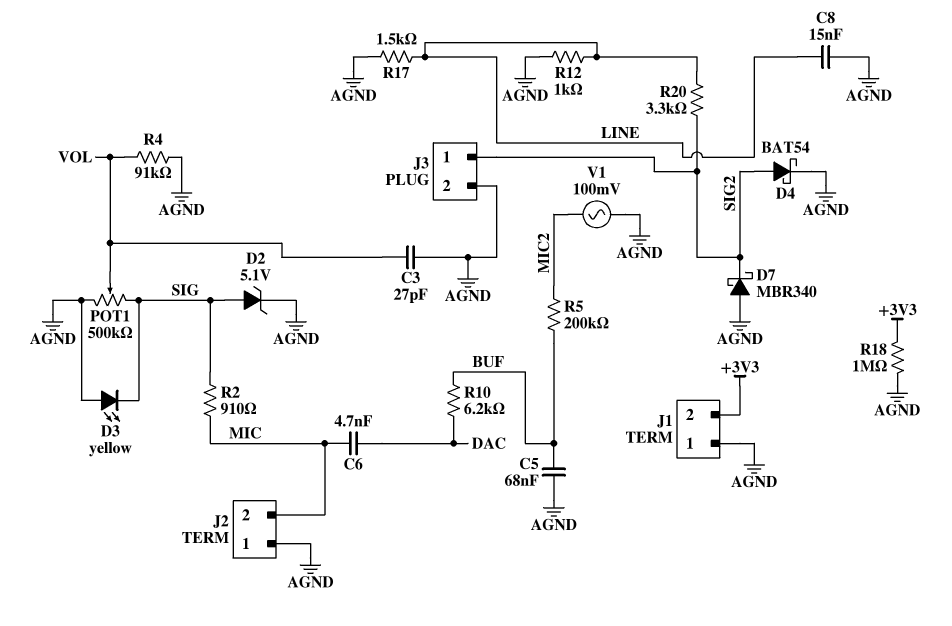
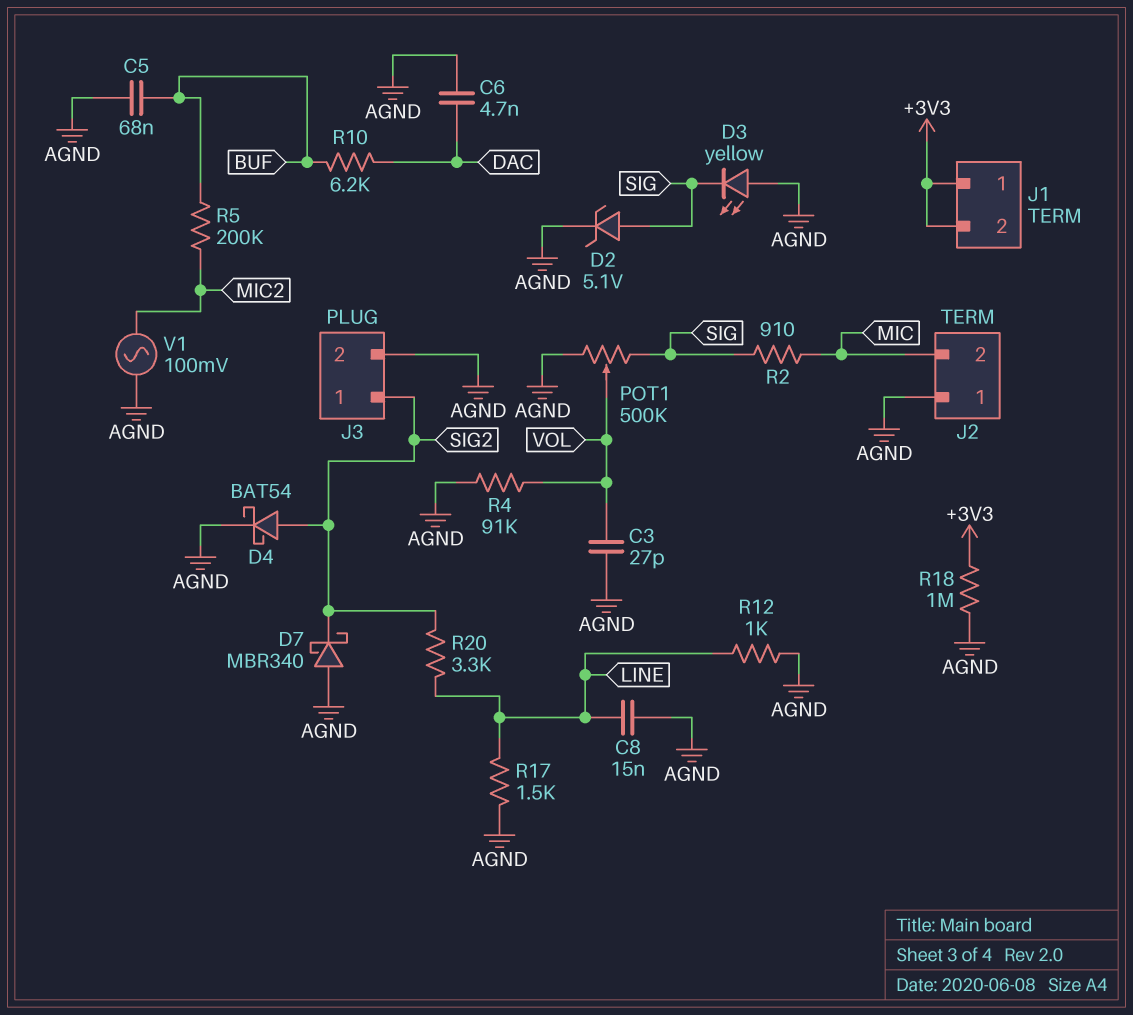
C6: 4.7nF (DAC, MIC) -> 4.7nF (AGND, DAC)
J1 pin 1: AGND -> +3V3

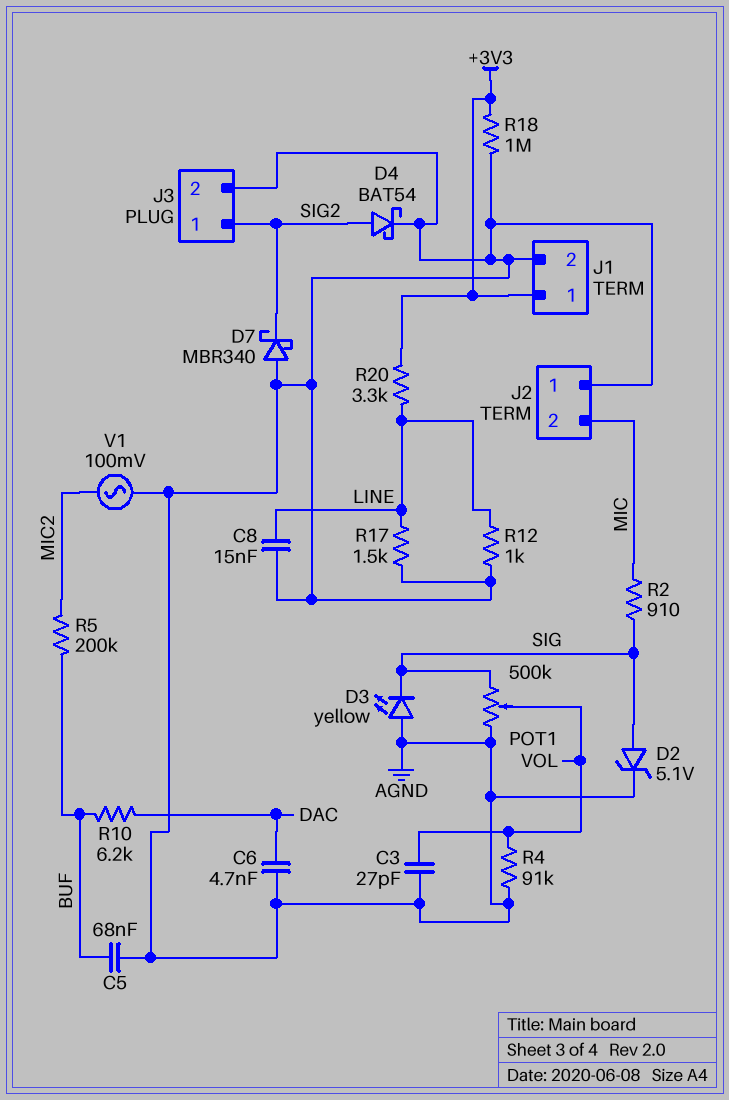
J1 pin 2: +3V3 -> AGND
R20: 3.3k (LINE, SIG2) -> 3.3k (+3V3, LINE)

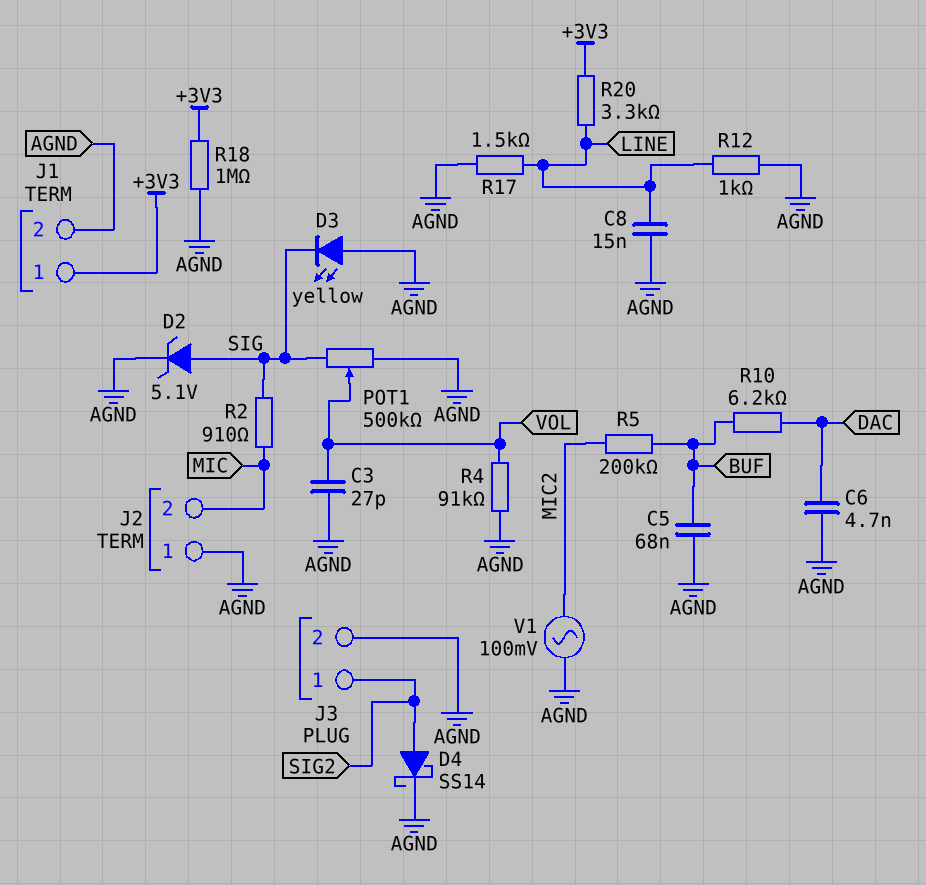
D4: schottky BAT54 (A SIG2, K AGND) -> schottky SS14 (A SIG2, K AGND)
D7: schottky MBR340 (A AGND, K SIG2) -> none

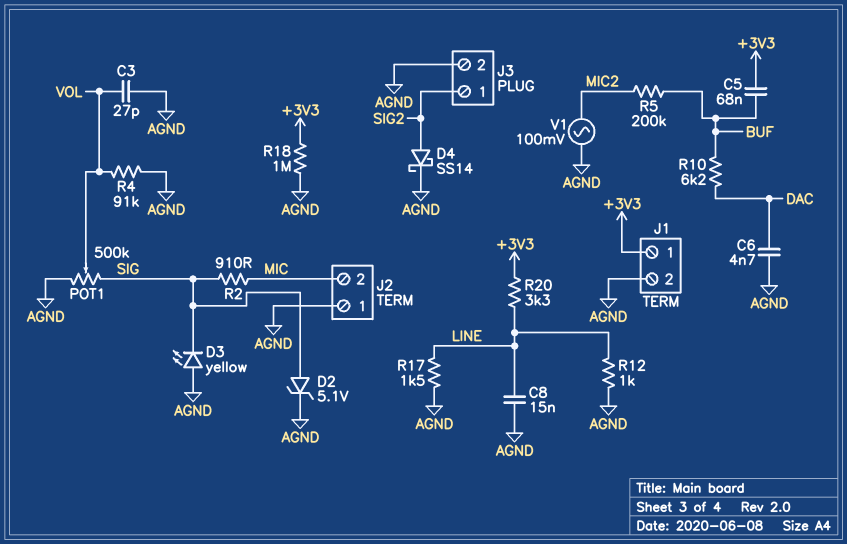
C5: 68nF (AGND, BUF) -> 68nF (+3V3, BUF)

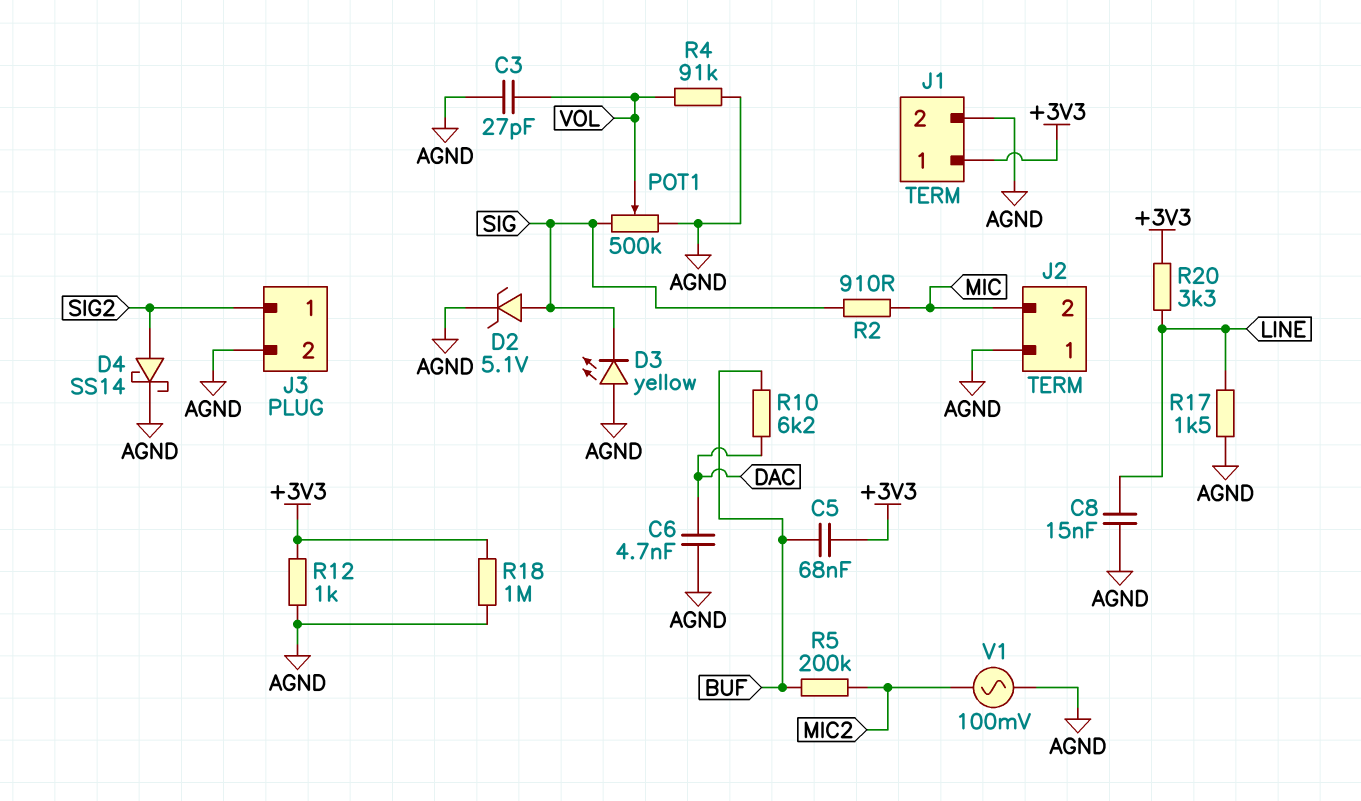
R12: 1k (AGND, LINE) -> 1k (+3V3, AGND)

